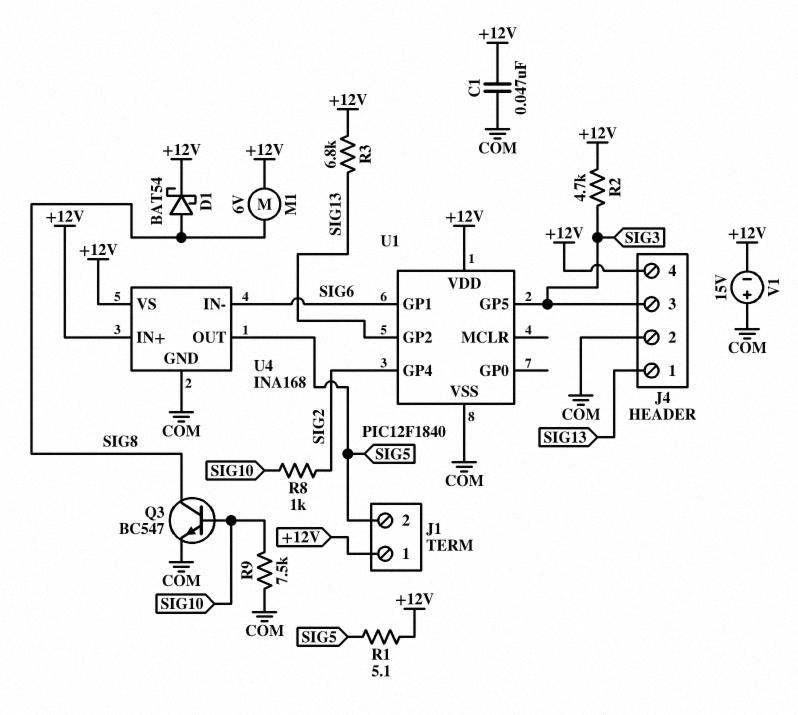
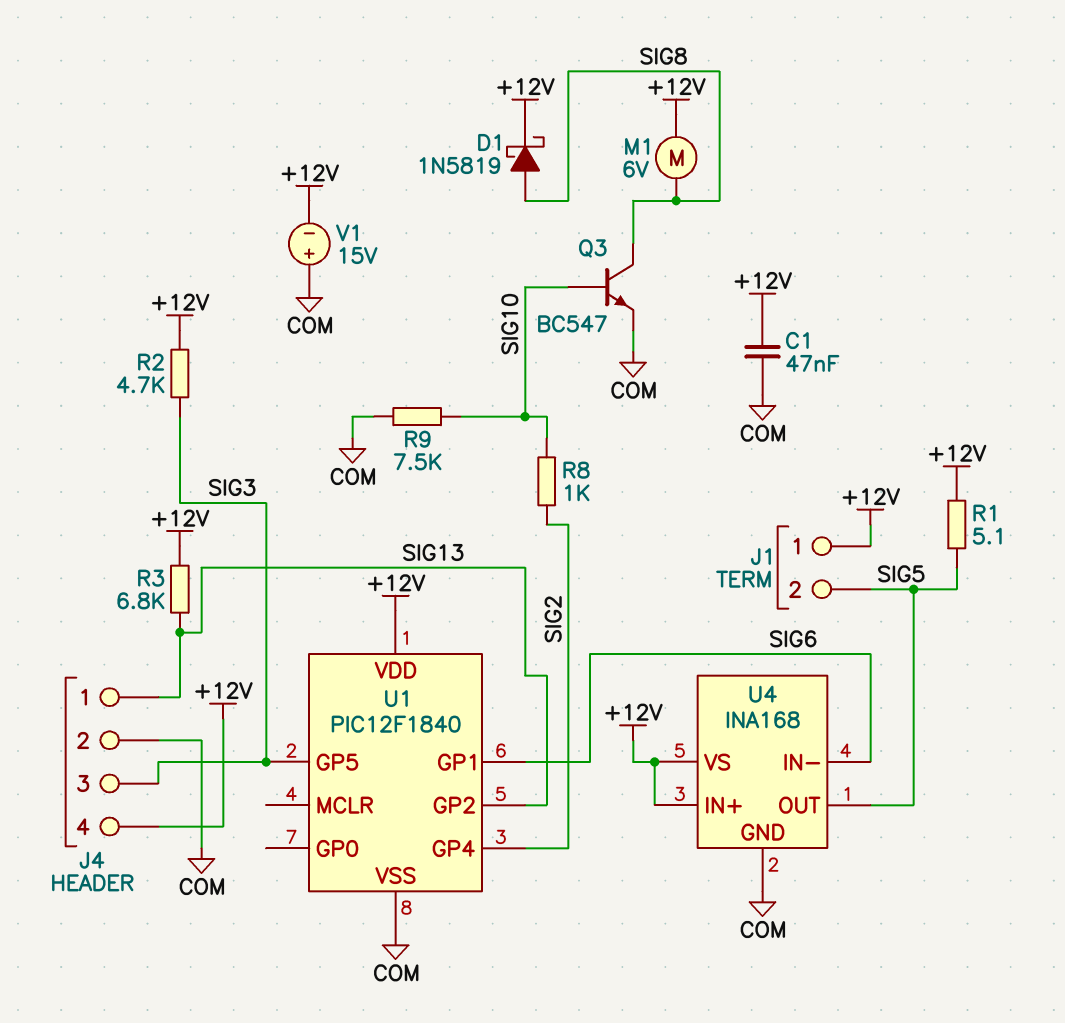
D1: schottky BAT54 (A SIG8, K +12V) -> schottky 1N5819 (A SIG8, K +12V)

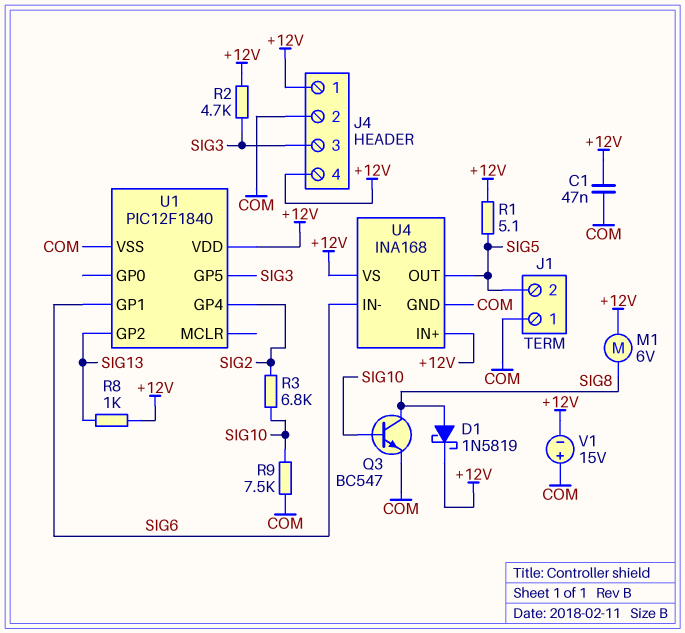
J1 pin 1: +12V -> COM
J4 pin 1: SIG13 -> +12V
R3: 6.8k (+12V, SIG13) -> 6.8k (SIG2, SIG10)
R8: 1k (SIG2, SIG10) -> 1k (+12V, SIG13)

